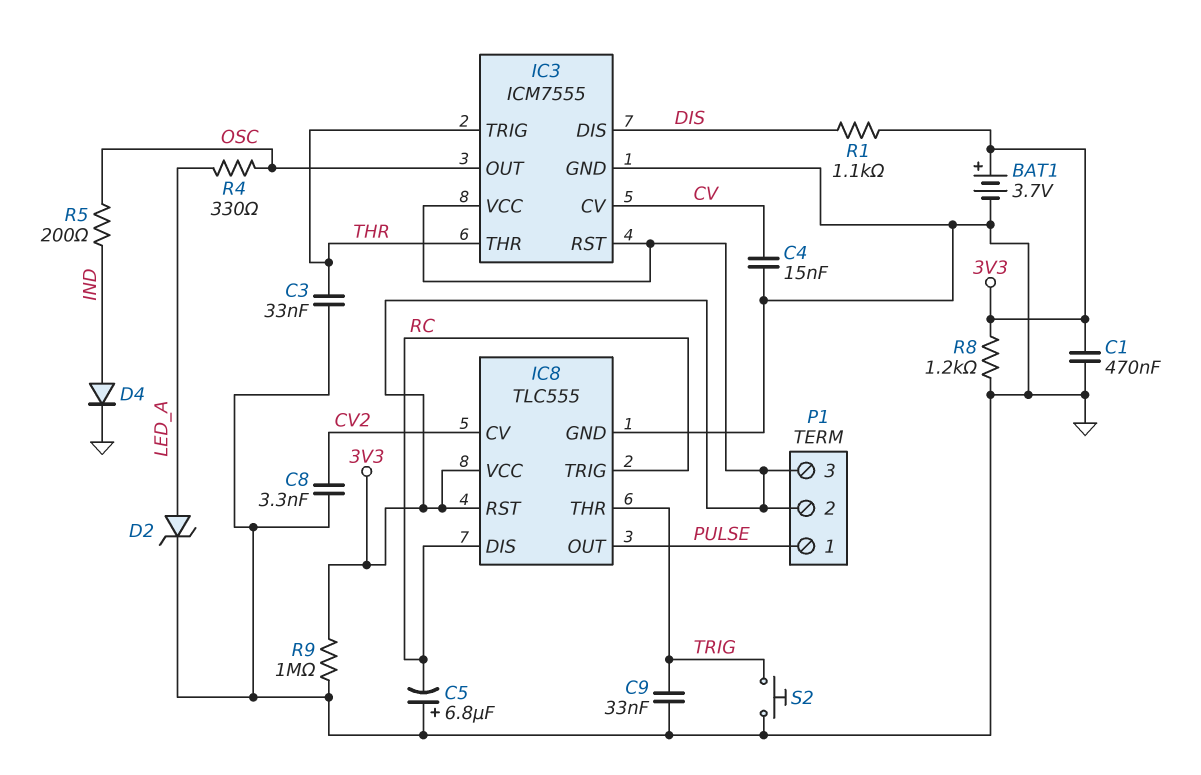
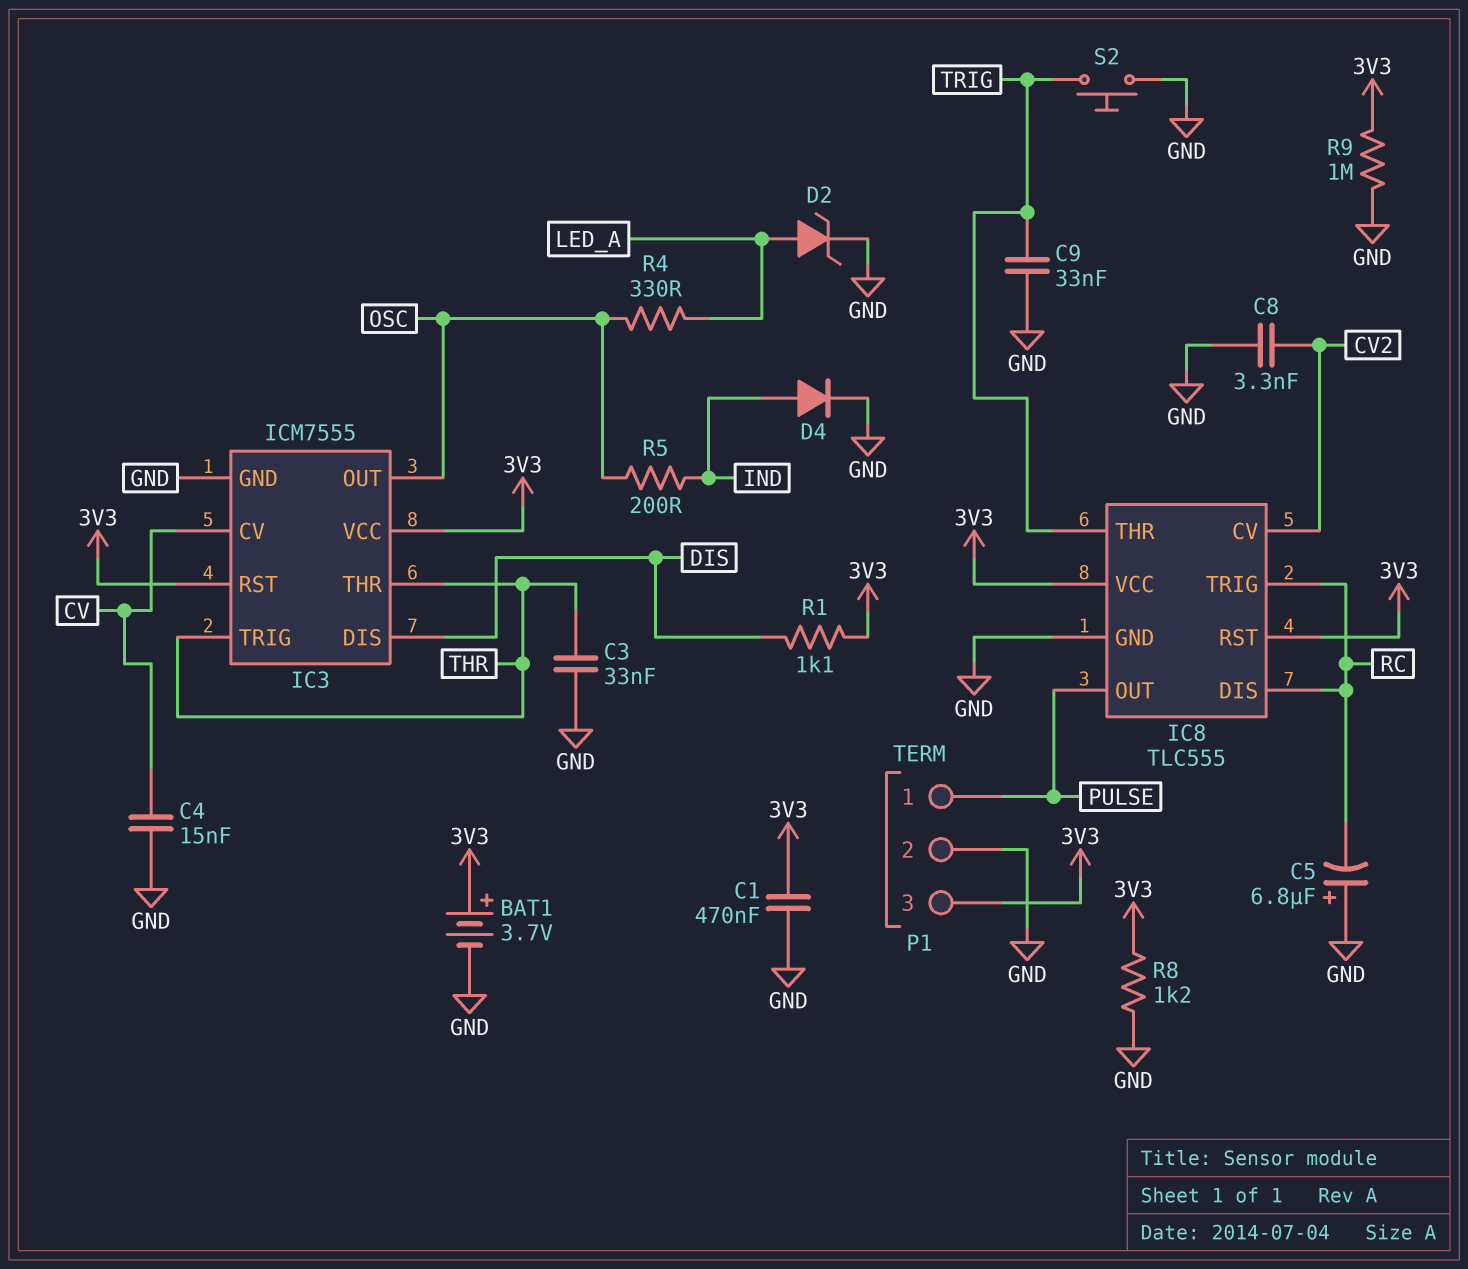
P1 pin 2: 3V3 -> GND

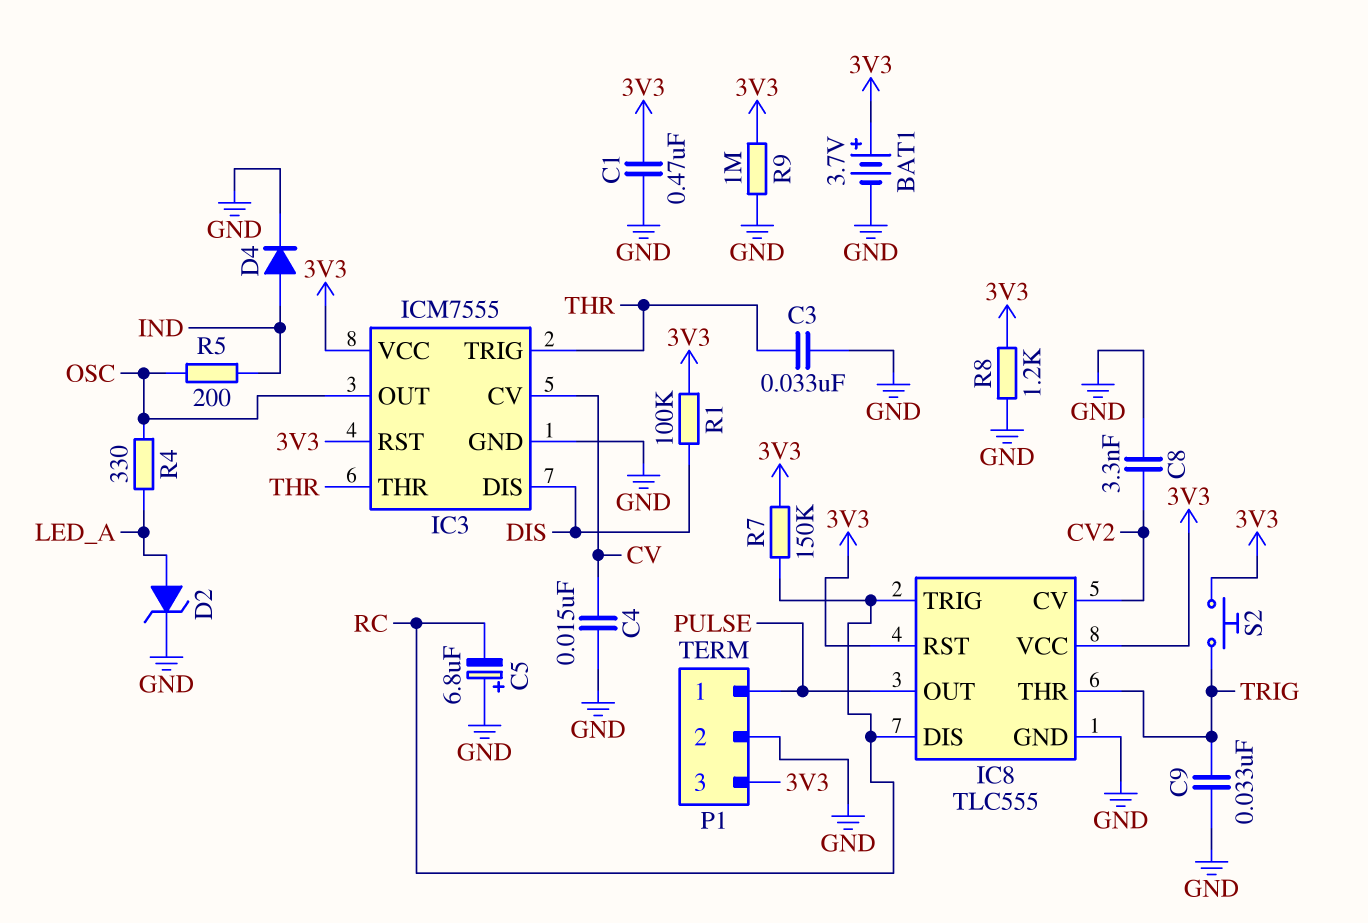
R1: 1.1k (3V3, DIS) -> 100k (3V3, DIS)
R7: none -> 150k (3V3, RC)
S2: button (GND, TRIG) -> button (3V3, TRIG)

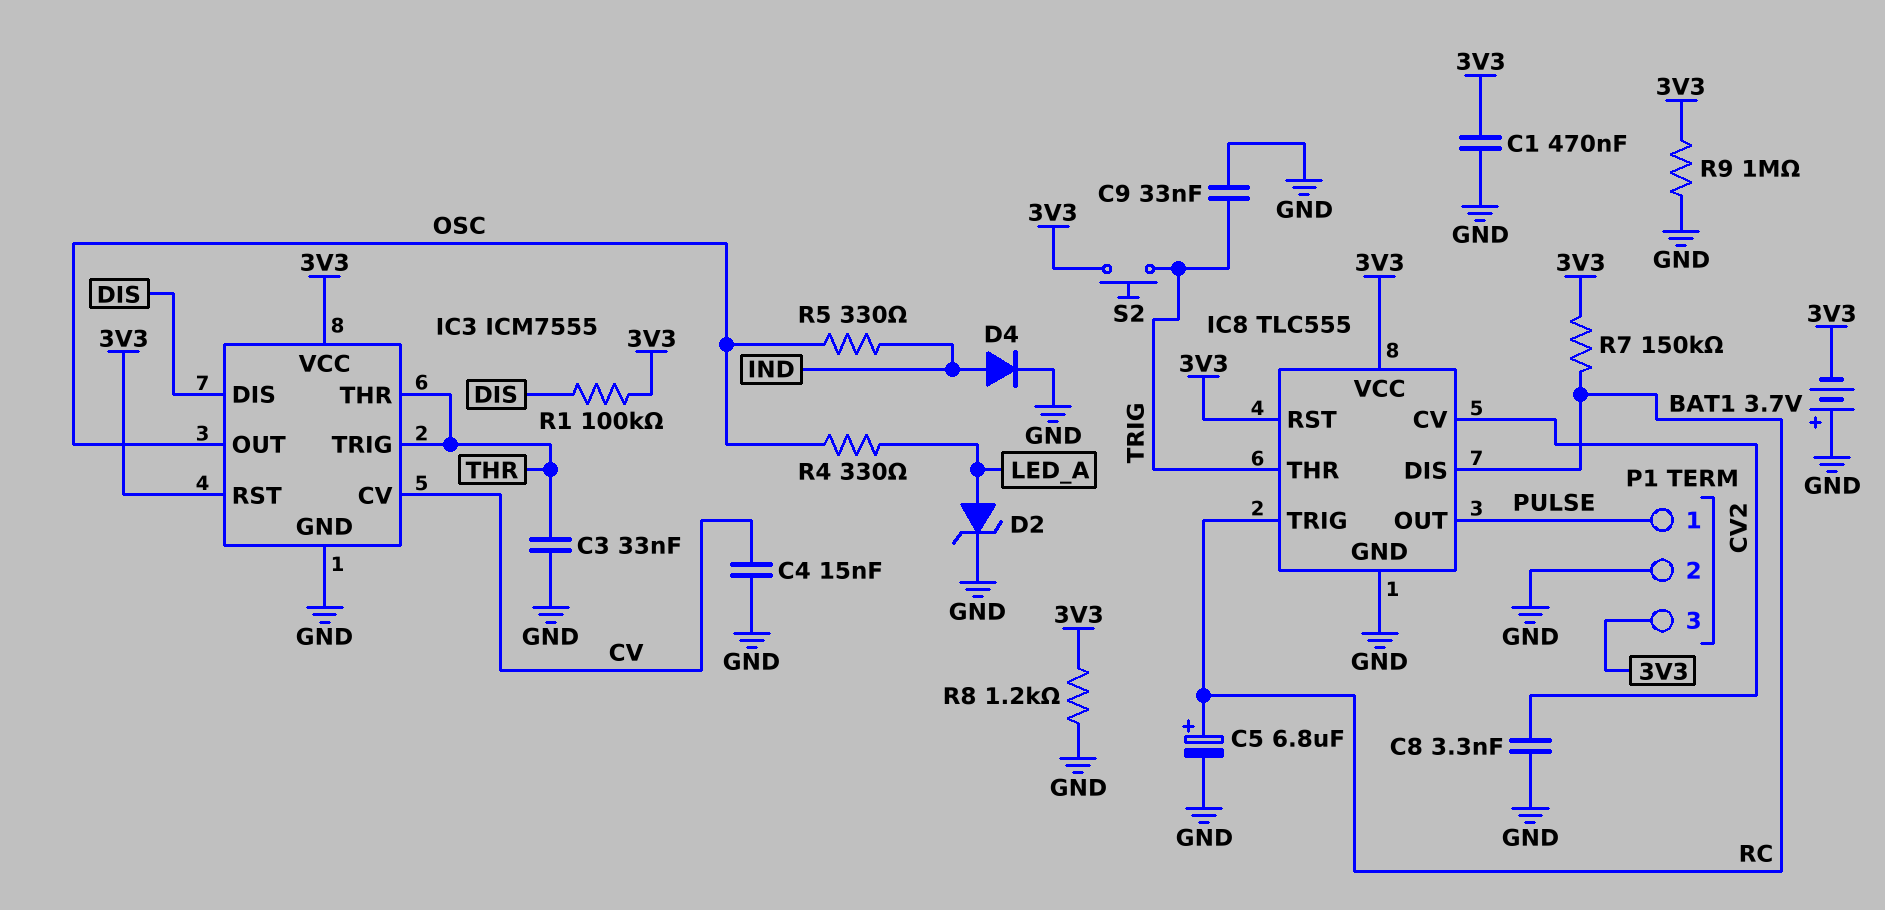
BAT1: 3.7V (plus 3V3, minus GND) -> 3.7V (plus GND, minus 3V3)
C5: 6.8uF (plus GND, minus RC) -> 6.8uF (plus RC, minus GND)
R5: 200 (IND, OSC) -> 330 (IND, OSC)

